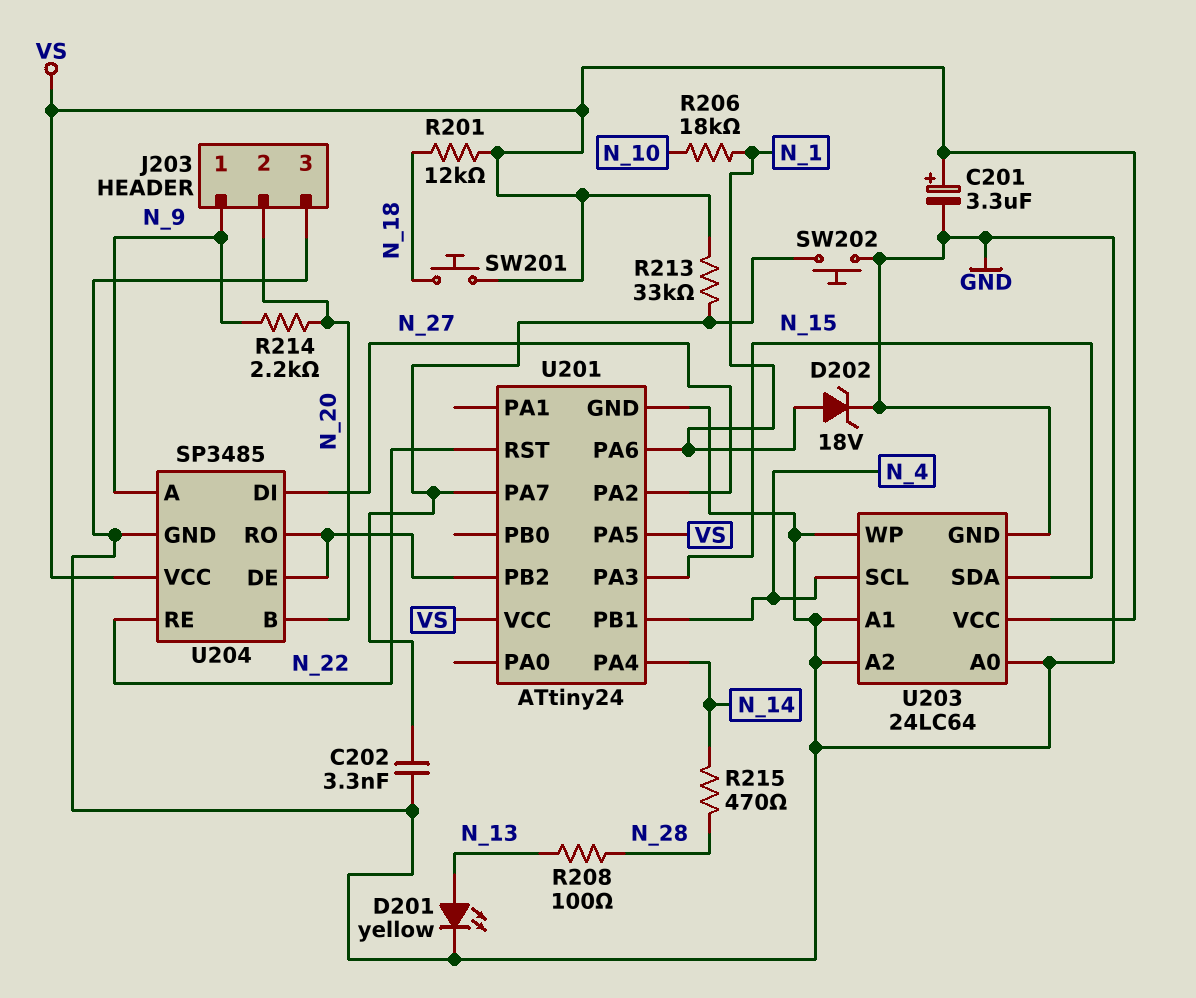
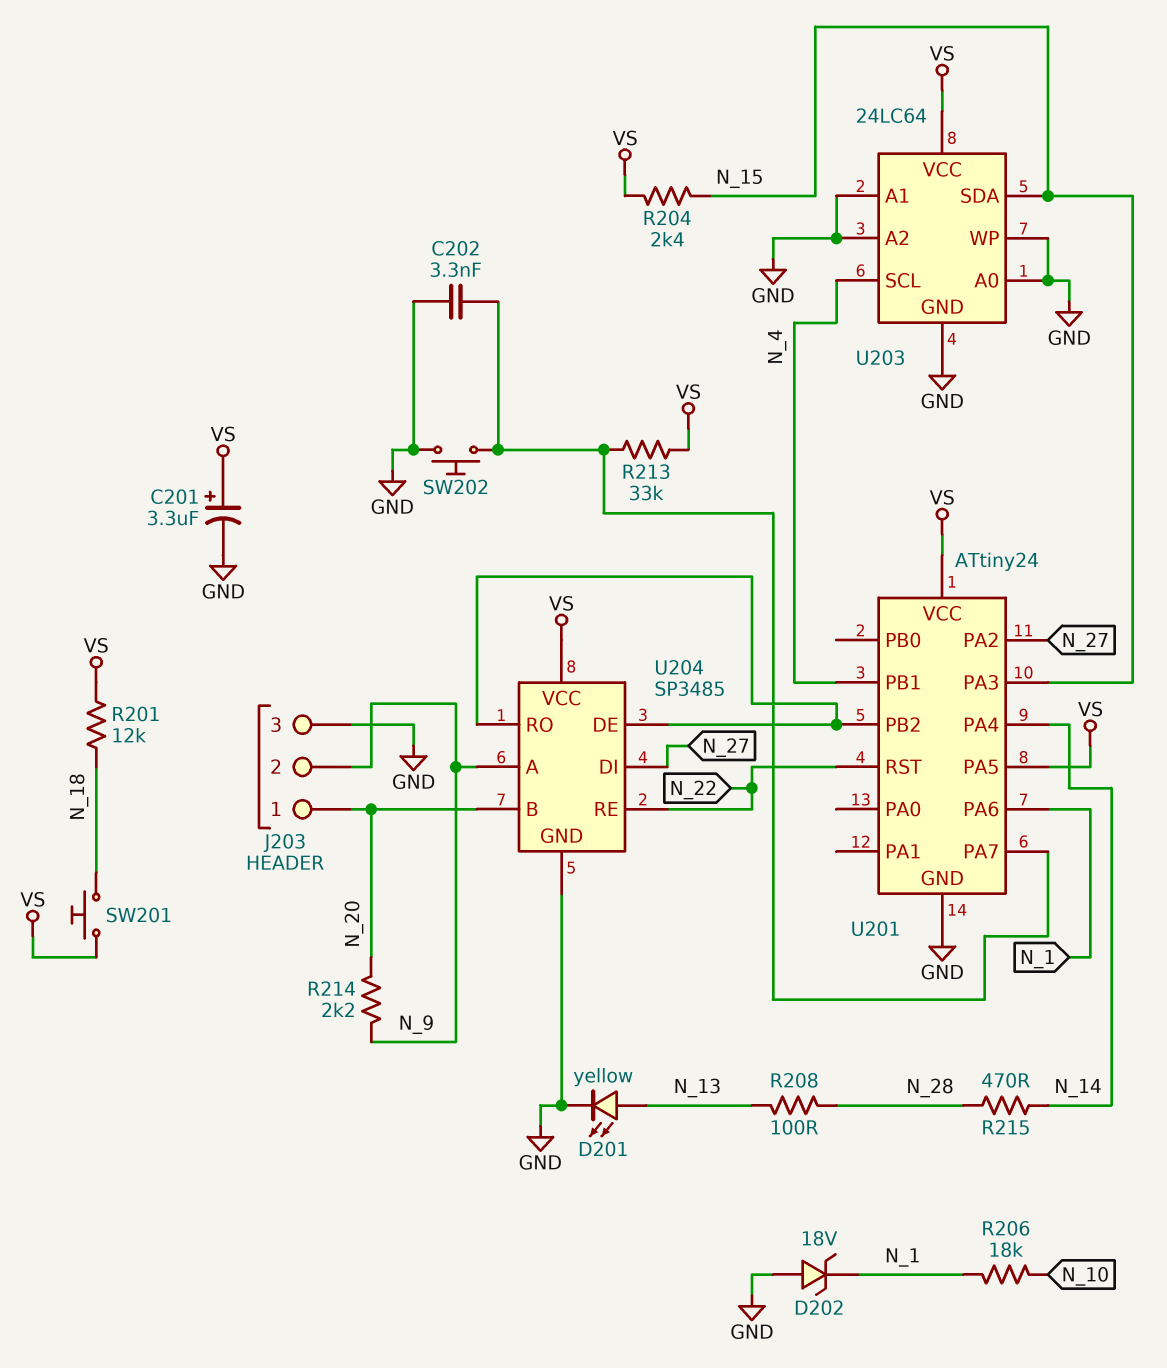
D202: zener 18V (A N_1, K GND) -> zener 18V (A GND, K N_1)
J203 pin 1: N_9 -> N_20
J203 pin 2: N_20 -> N_9
R204: none -> 2.4k (N_15, VS)

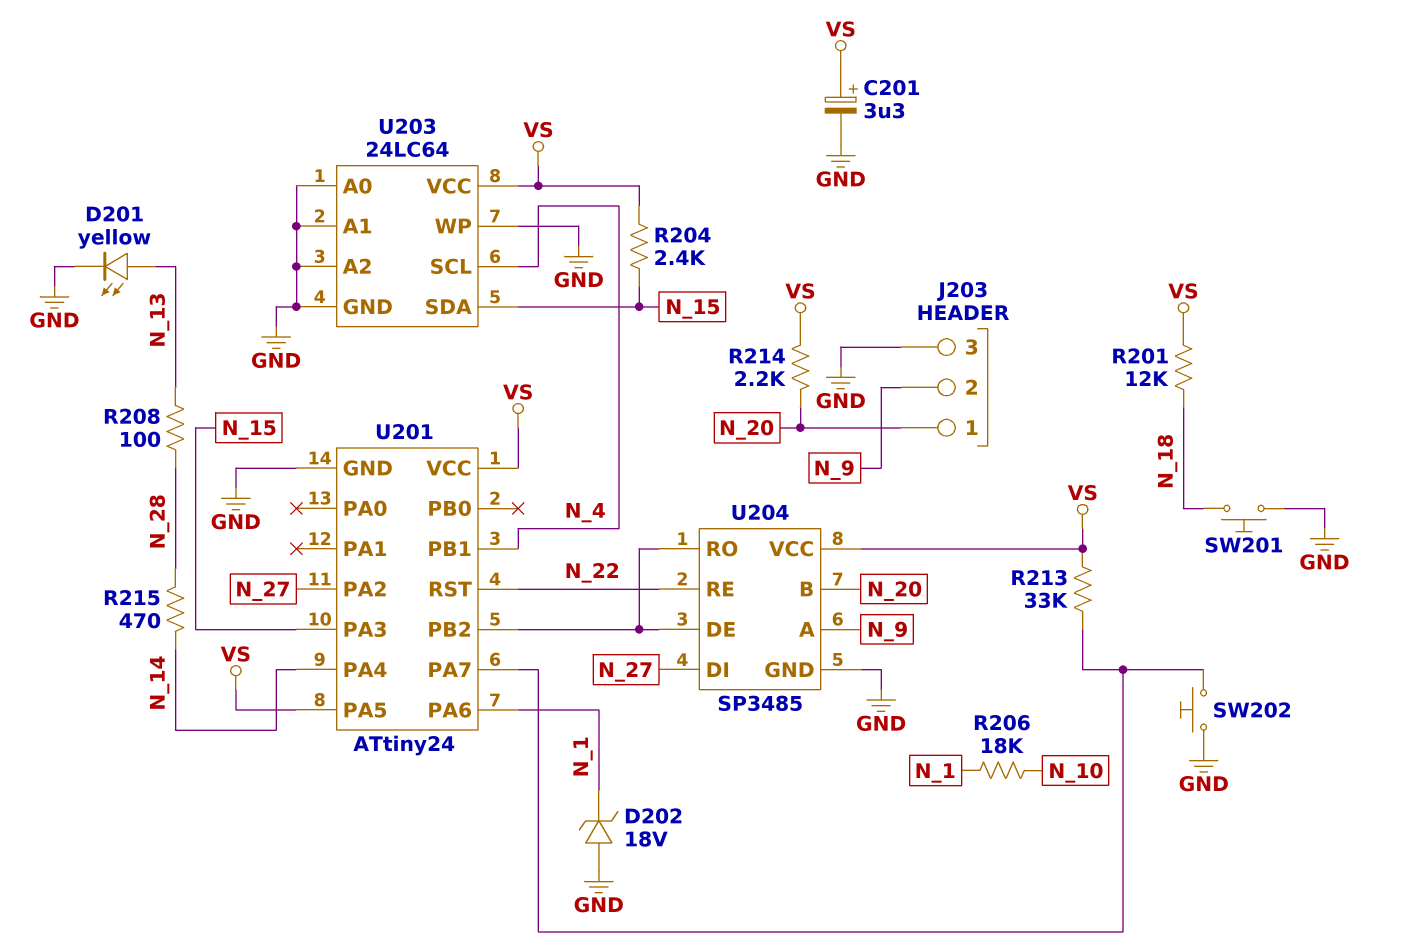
C202: 3.3nF (GND, U201/PA7) -> none
R214: 2.2k (N_9, N_20) -> 2.2k (N_20, VS)
SW201: button (N_18, VS) -> button (GND, N_18)

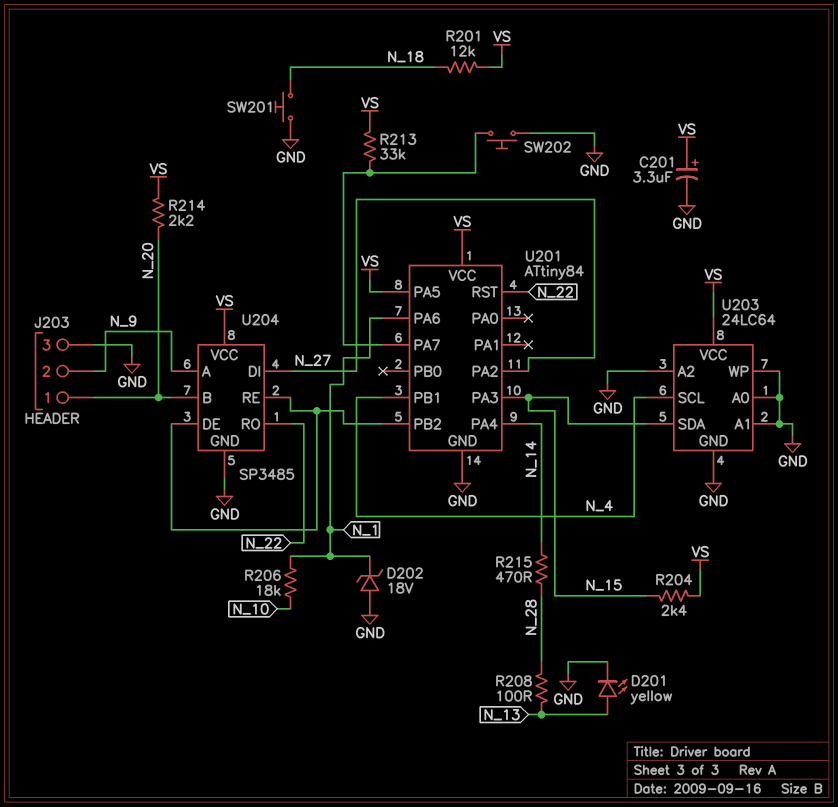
U201: ATtiny24 -> ATtiny84
U204 pin RE: N_22 -> U201/PB2
U204 pin RO: U201/PB2 -> N_22

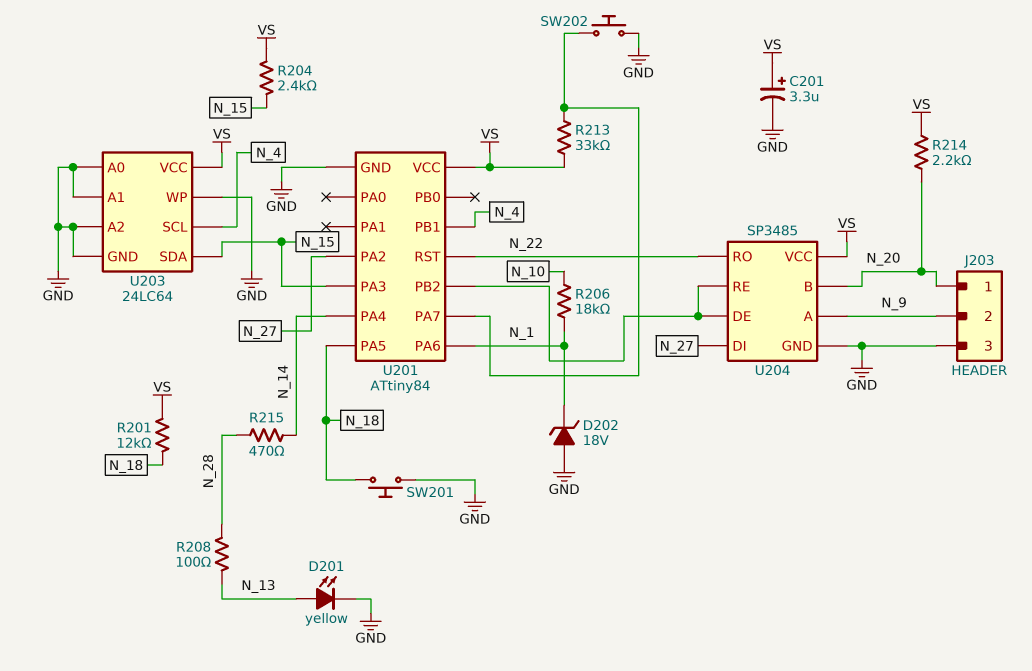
U201 pin PA5: VS -> N_18

